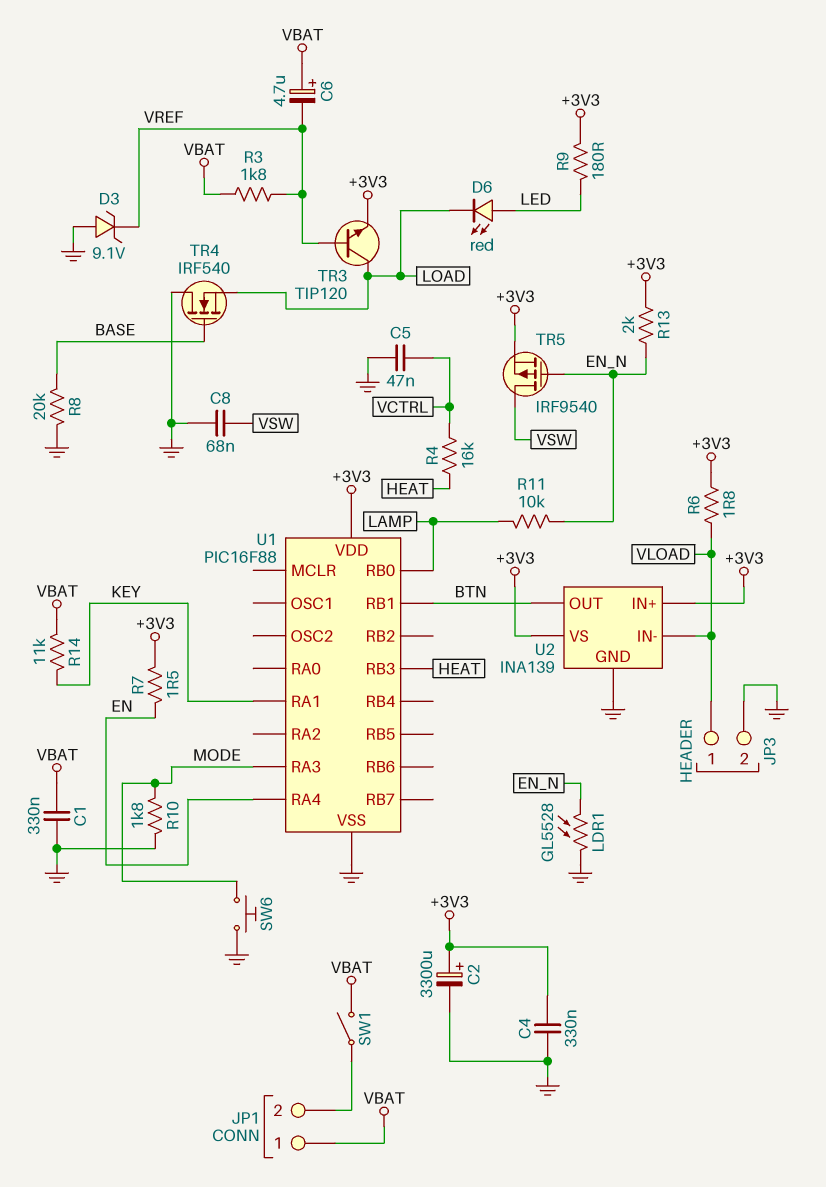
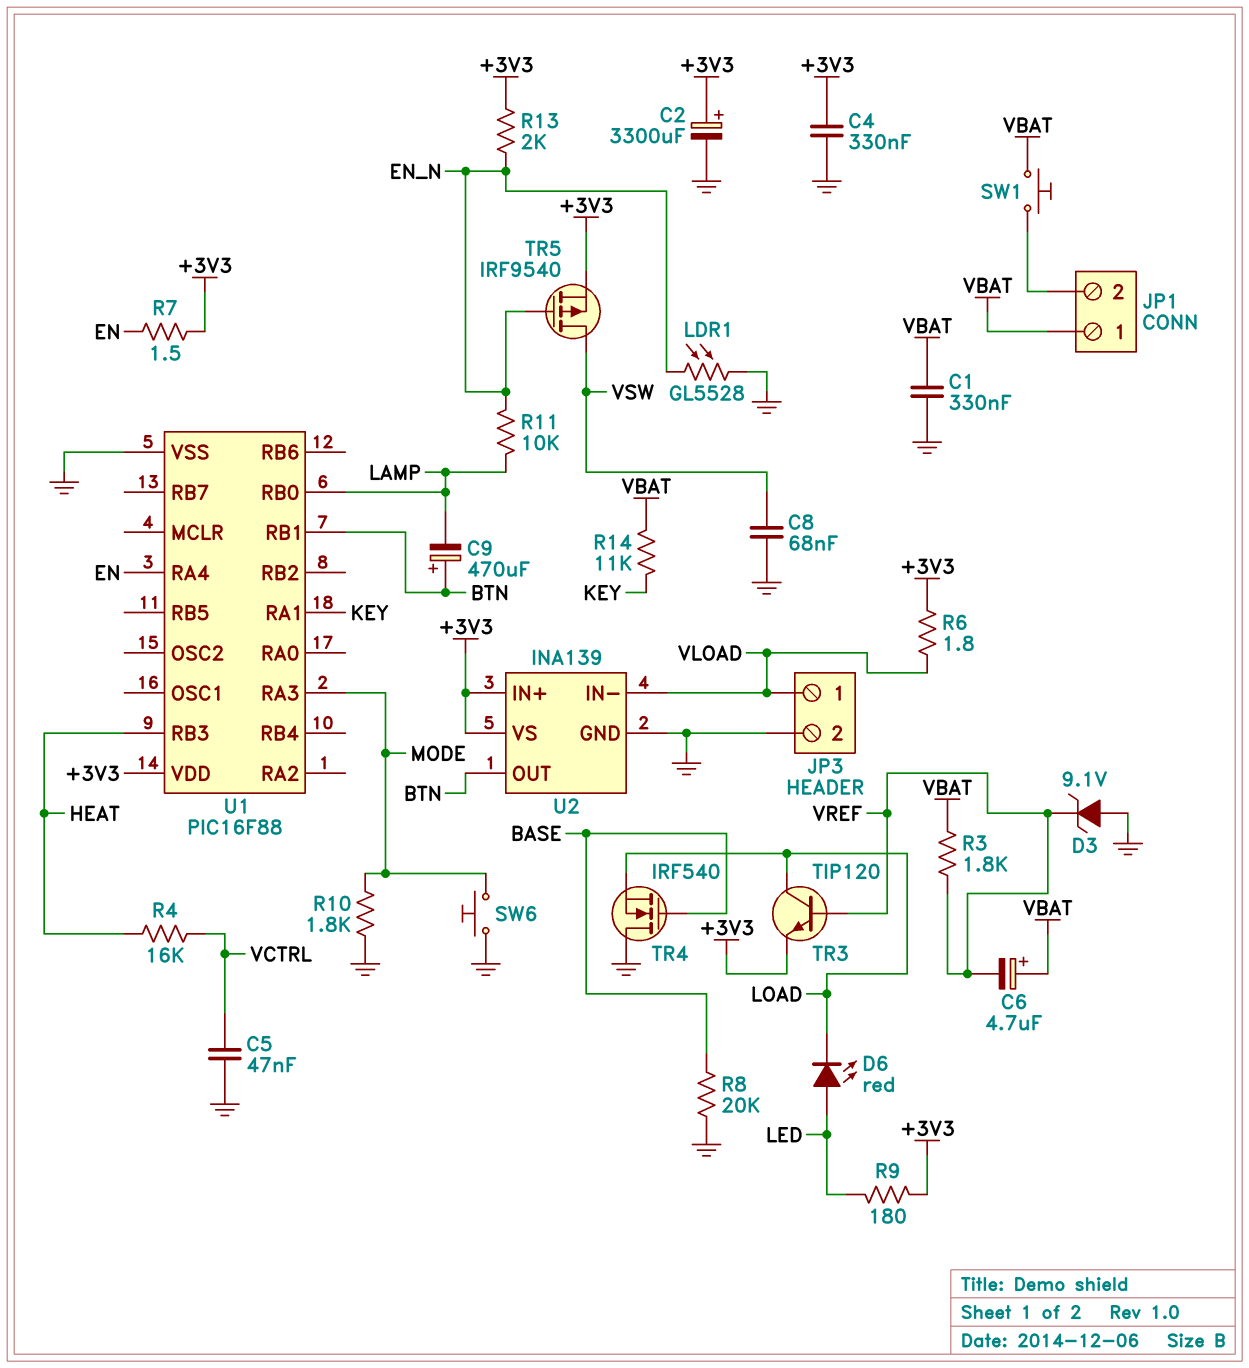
C9: none -> 470uF (plus BTN, minus LAMP)
SW1: switch (JP1/2, VBAT) -> button (JP1/2, VBAT)

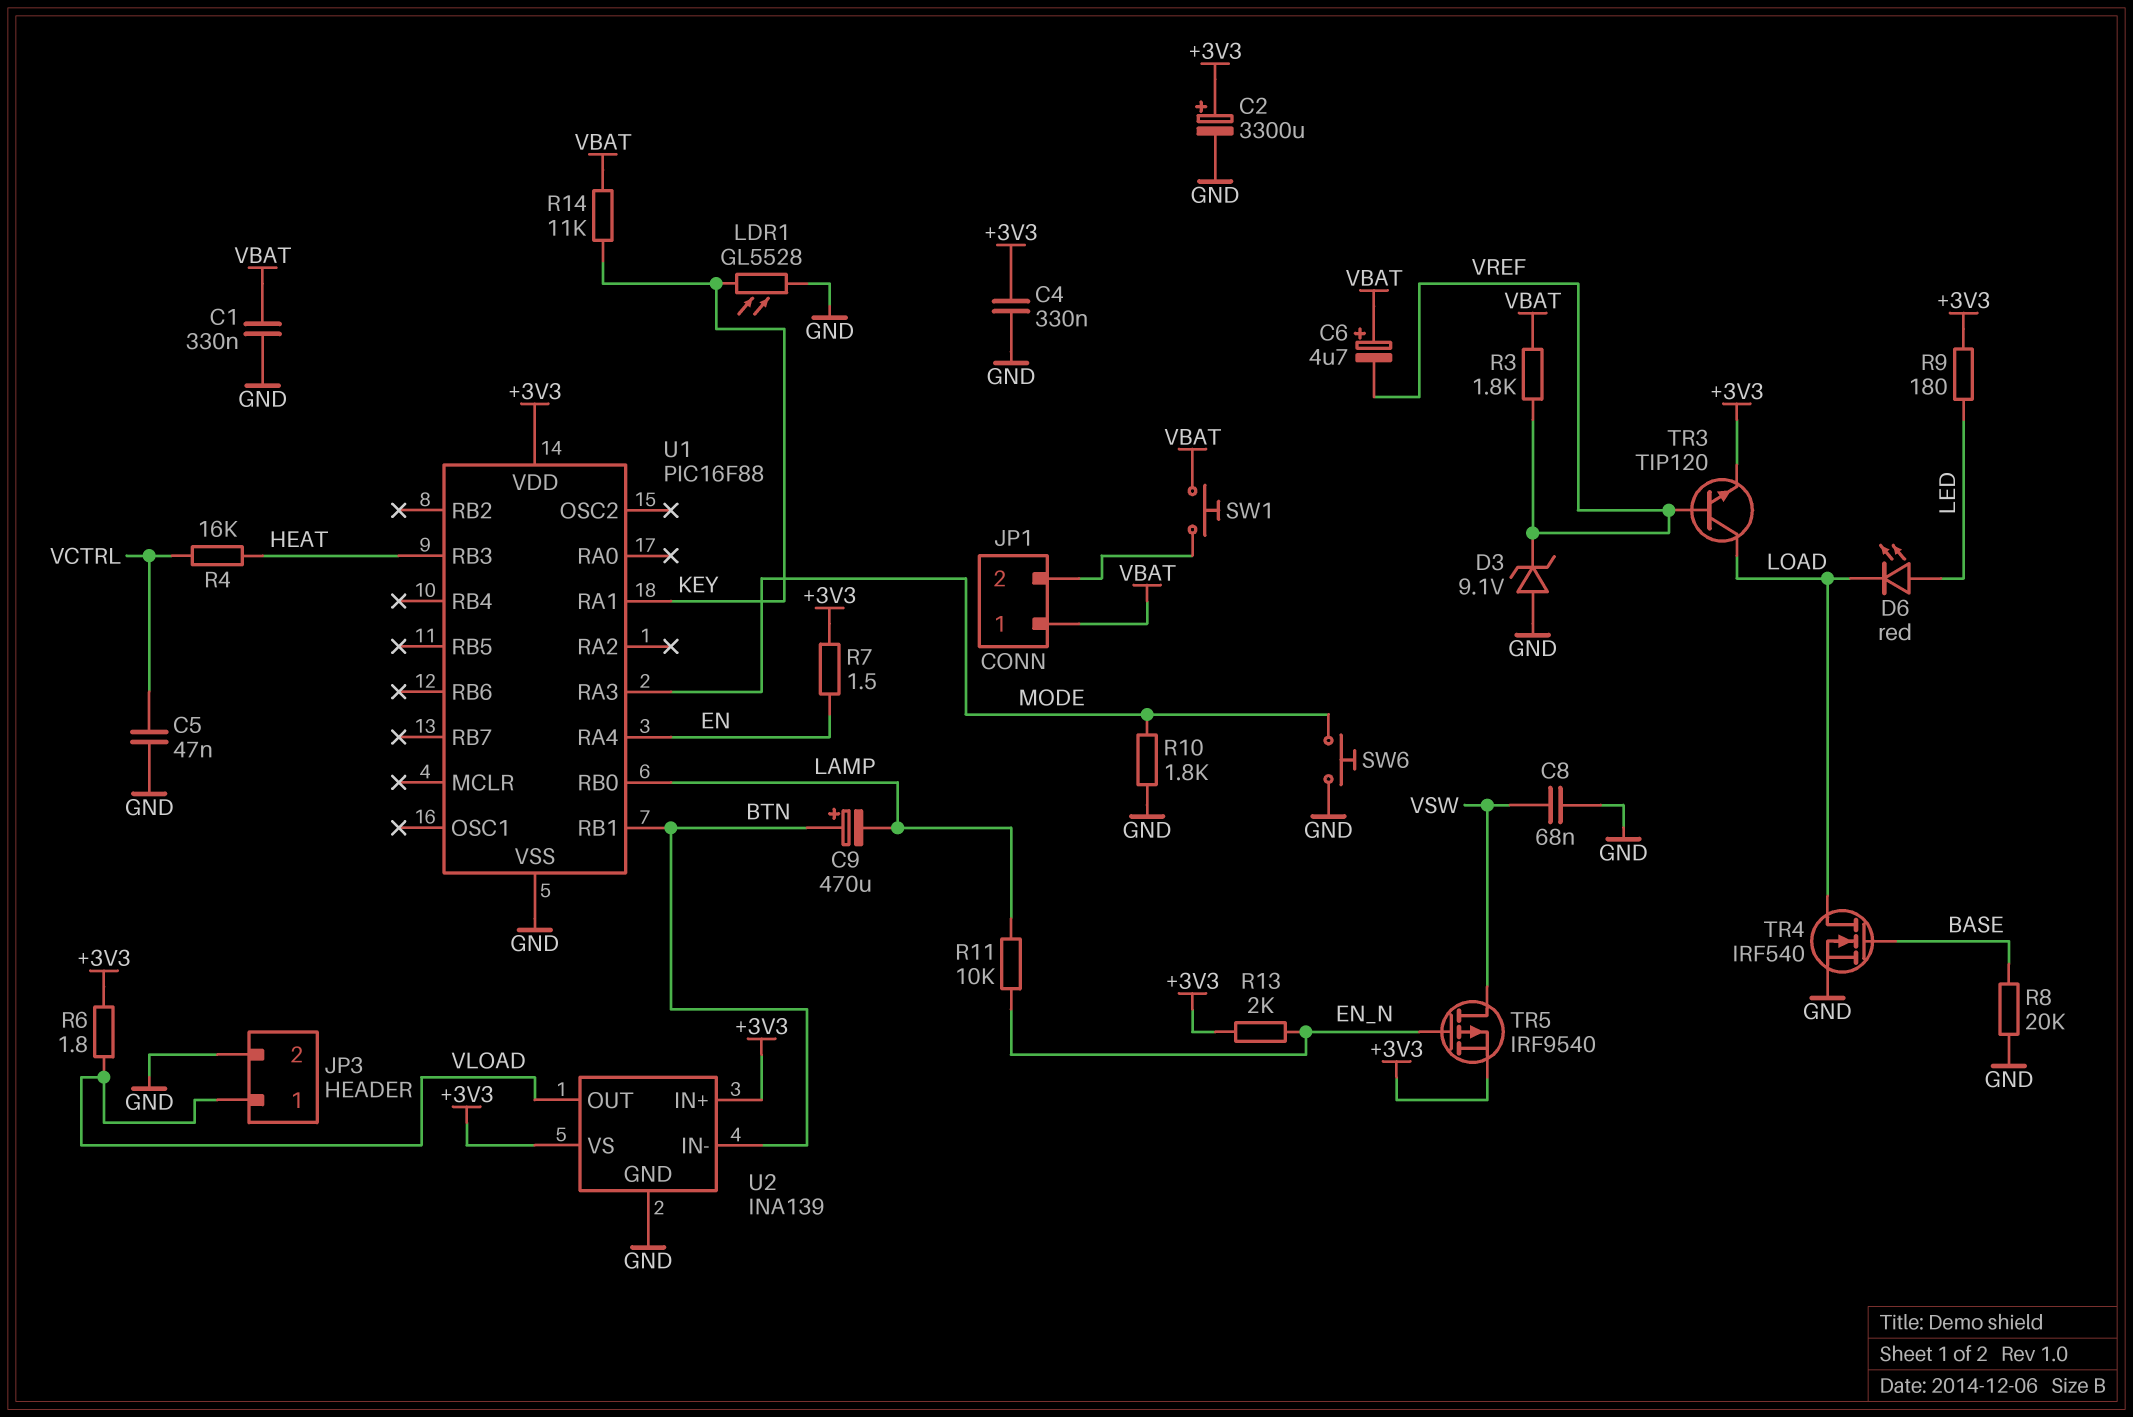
LDR1: GL5528 (EN_N, GND) -> GL5528 (GND, KEY)
TR4: NMOS IRF540 (G BASE, D GND, S LOAD) -> NMOS IRF540 (G BASE, D LOAD, S GND)
U2 pin IN-: VLOAD -> BTN
U2 pin OUT: BTN -> VLOAD

